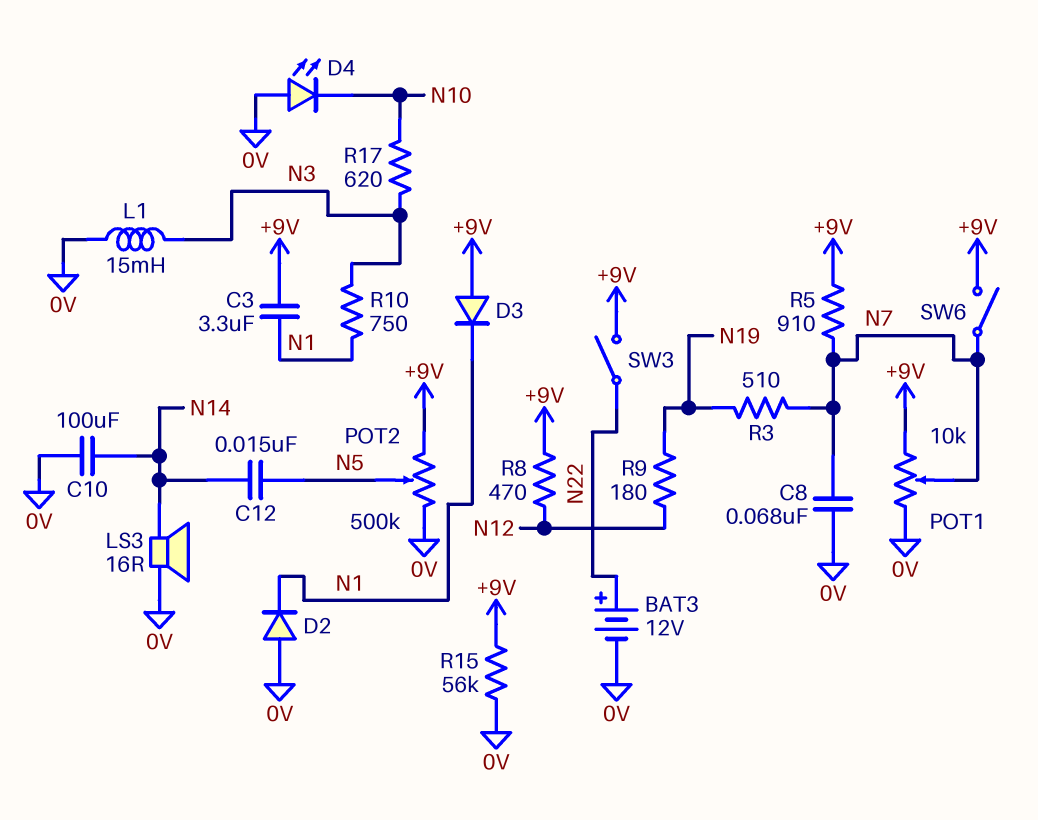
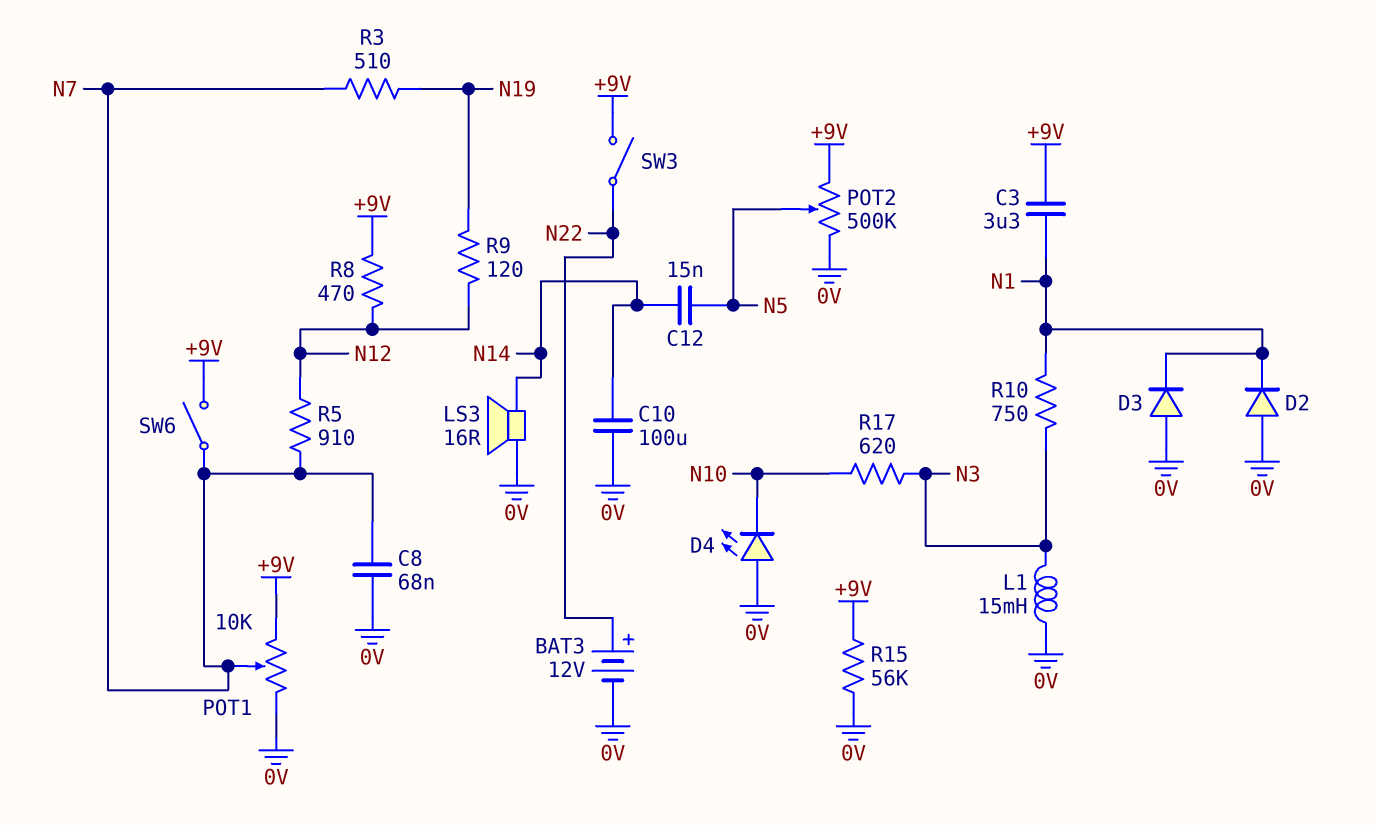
D3: diode (A +9V, K N1) -> diode (A 0V, K N1)
R5: 910 (+9V, N7) -> 910 (N7, N12)
R9: 180 (N12, N19) -> 120 (N12, N19)

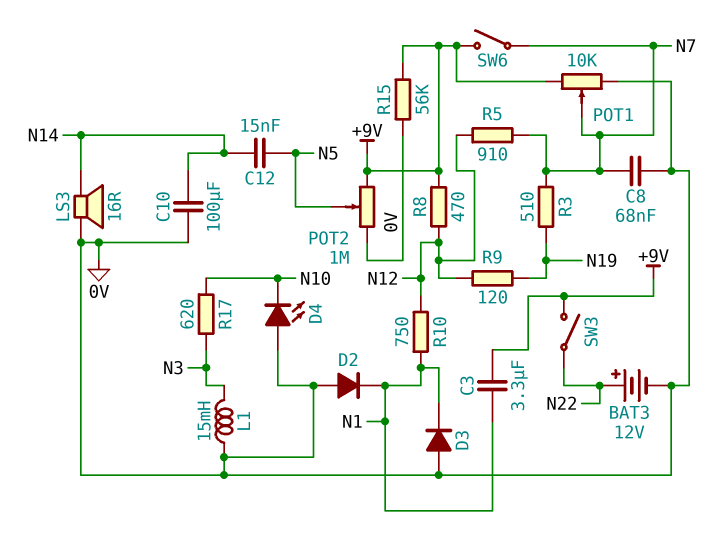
POT2: 500k (+9V, 0V, wiper N5) -> 1M (+9V, 0V, wiper N5)
R10: 750 (N1, N3) -> 750 (N1, N12)

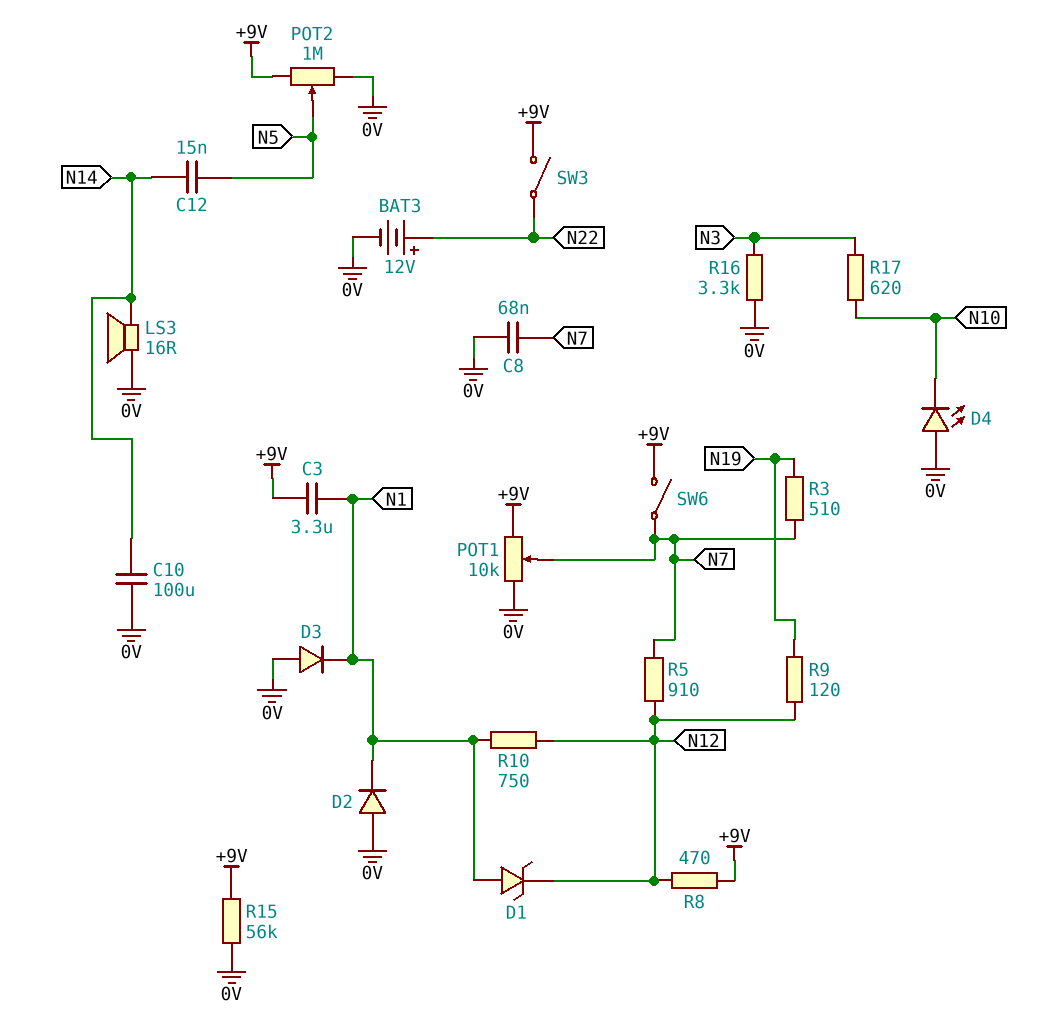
D1: none -> zener (A N1, K N12)
L1: 15mH (0V, N3) -> none
R16: none -> 3.3k (0V, N3)

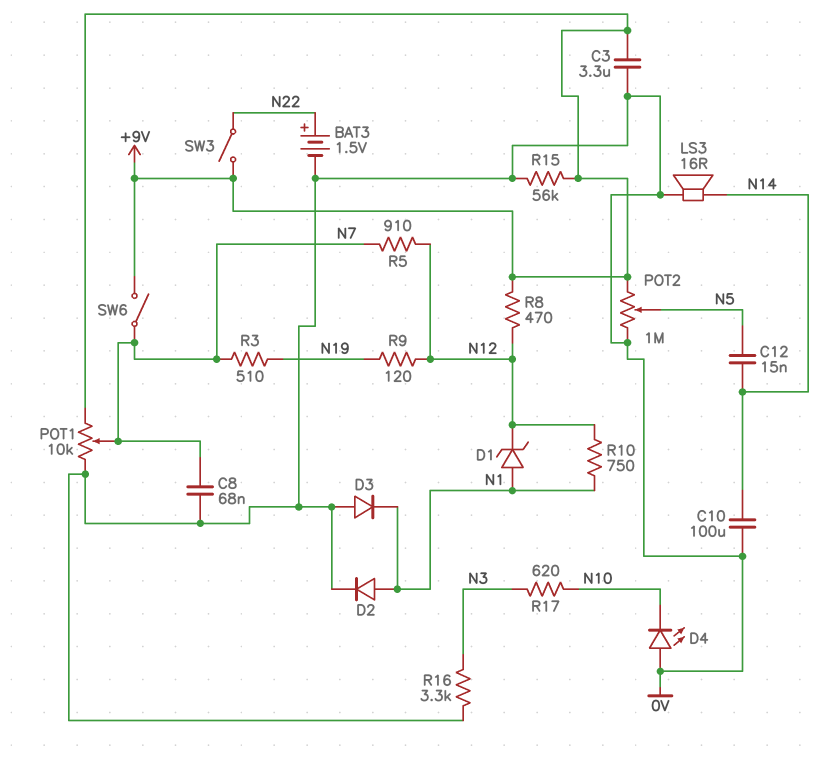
BAT3: 12V (plus N22, minus 0V) -> 1.5V (plus N22, minus 0V)
C3: 3.3uF (+9V, N1) -> 3.3uF (+9V, 0V)
D2: diode (A 0V, K N1) -> diode (A N1, K 0V)

